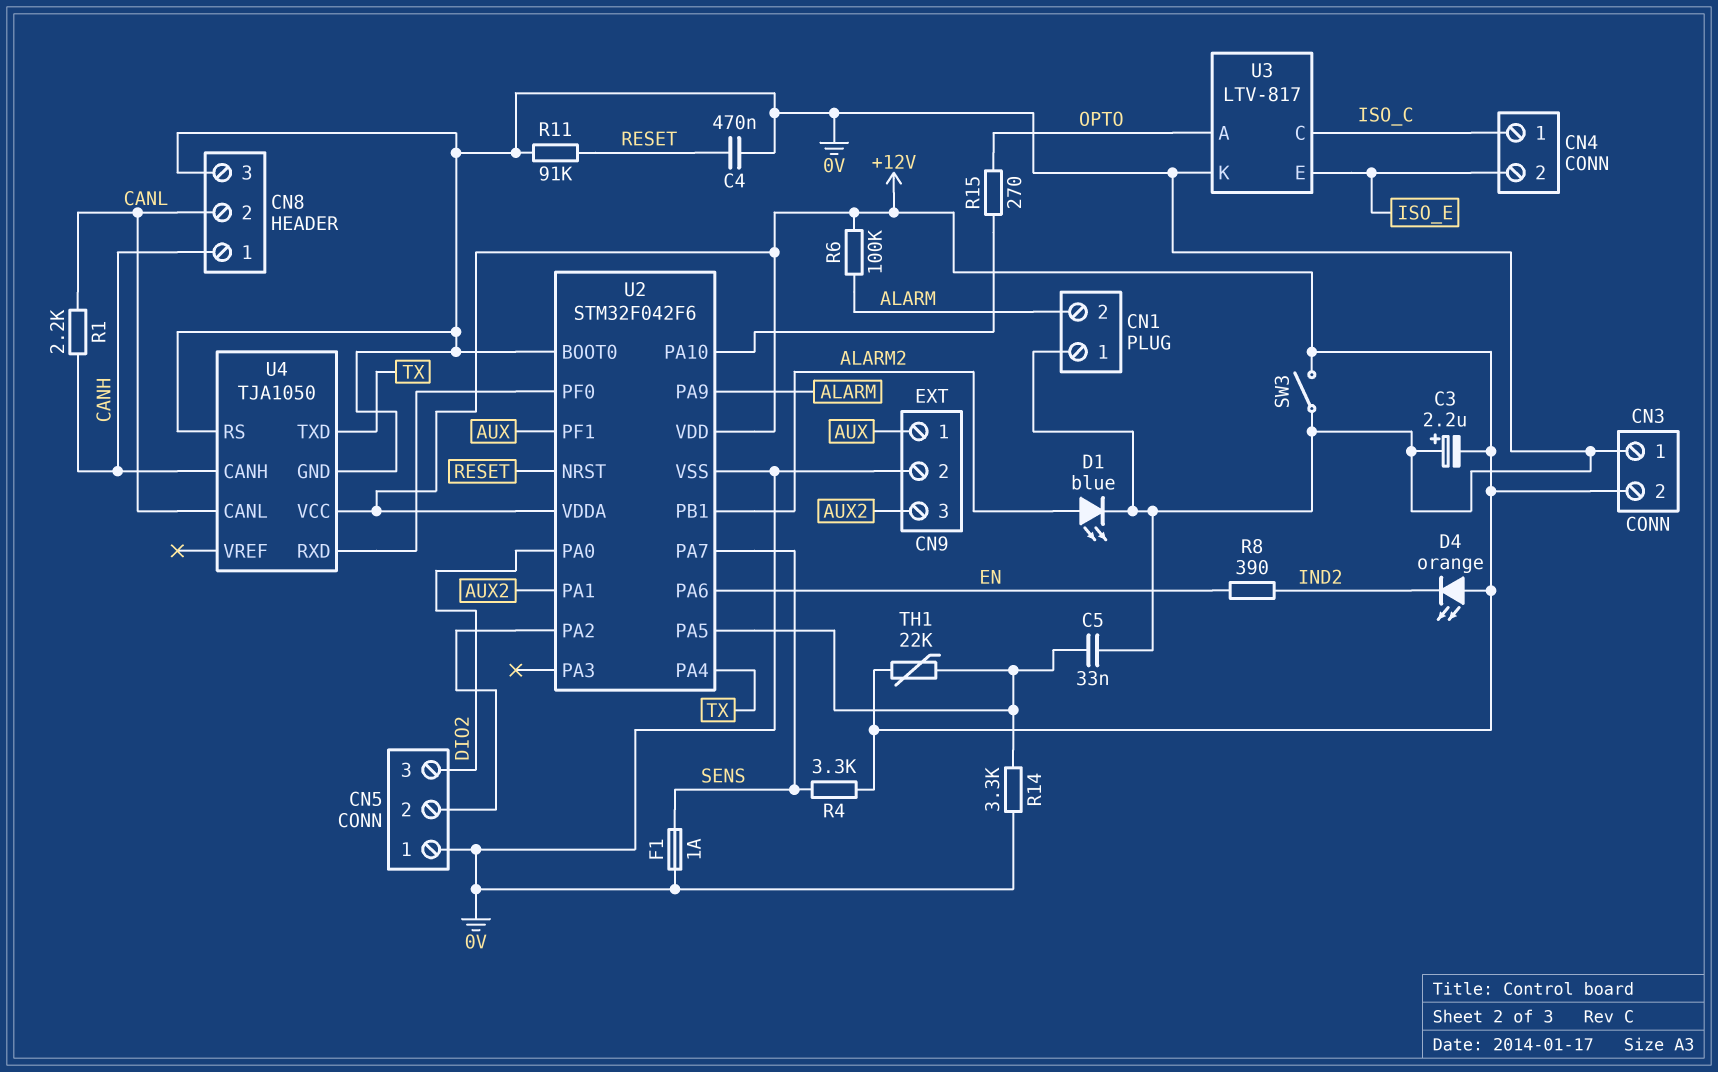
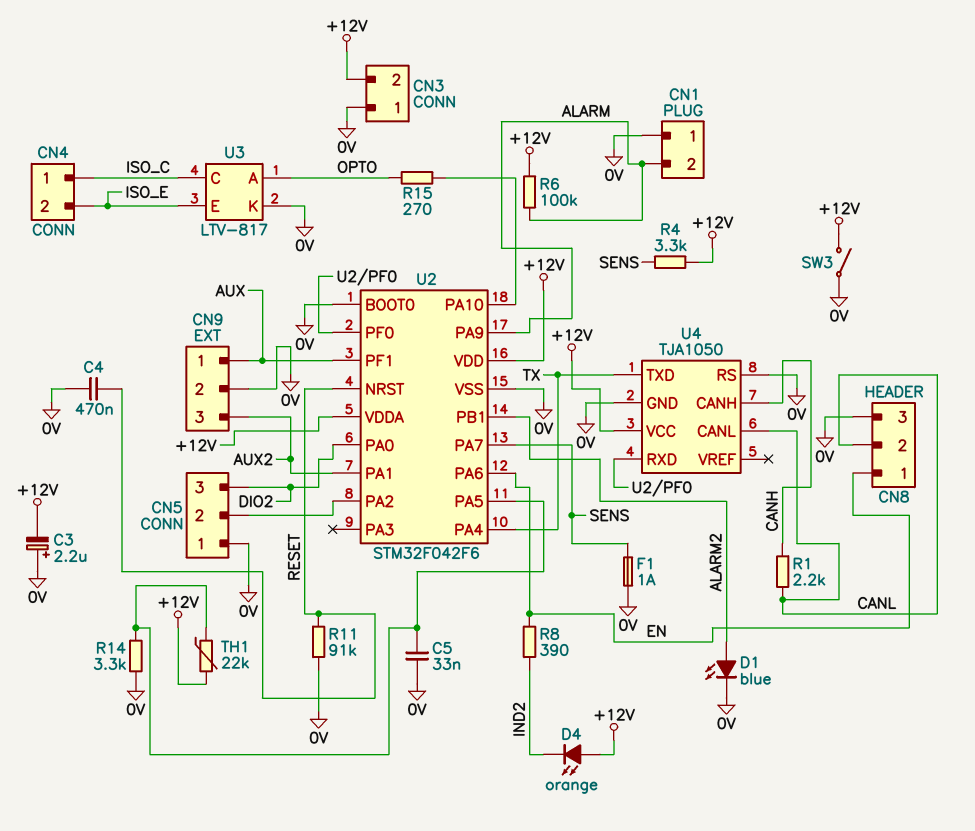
CN8 pin 1: CANH -> EN

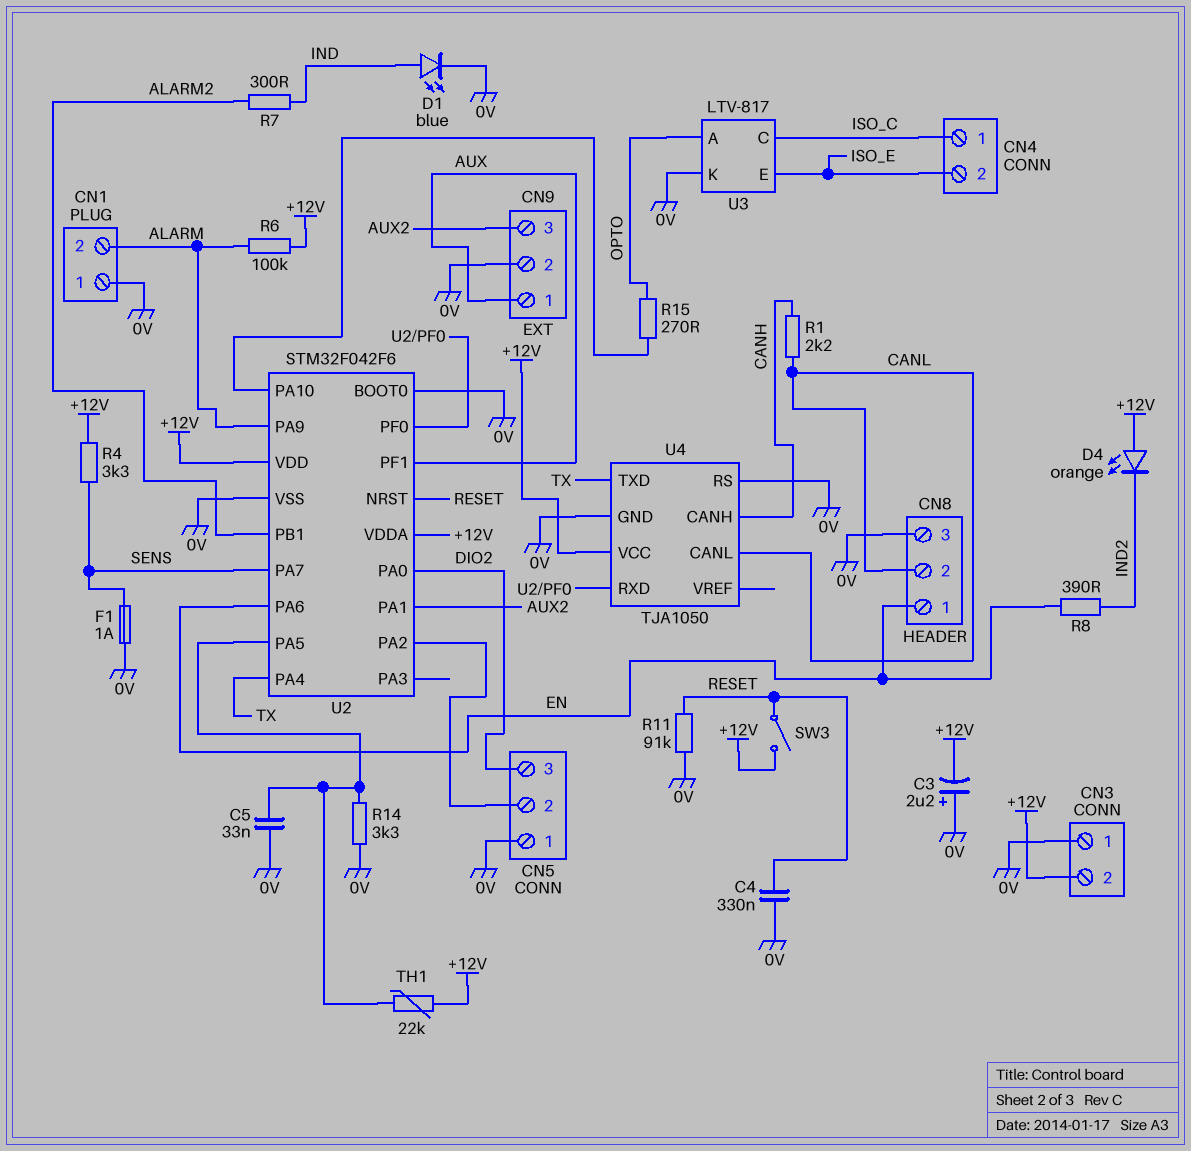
C4: 470nF (0V, RESET) -> 330nF (0V, RESET)
D1: LED blue (A ALARM2, K 0V) -> LED blue (A IND, K 0V)
R7: none -> 300 (ALARM2, IND)
SW3: switch (+12V, 0V) -> switch (+12V, RESET)

